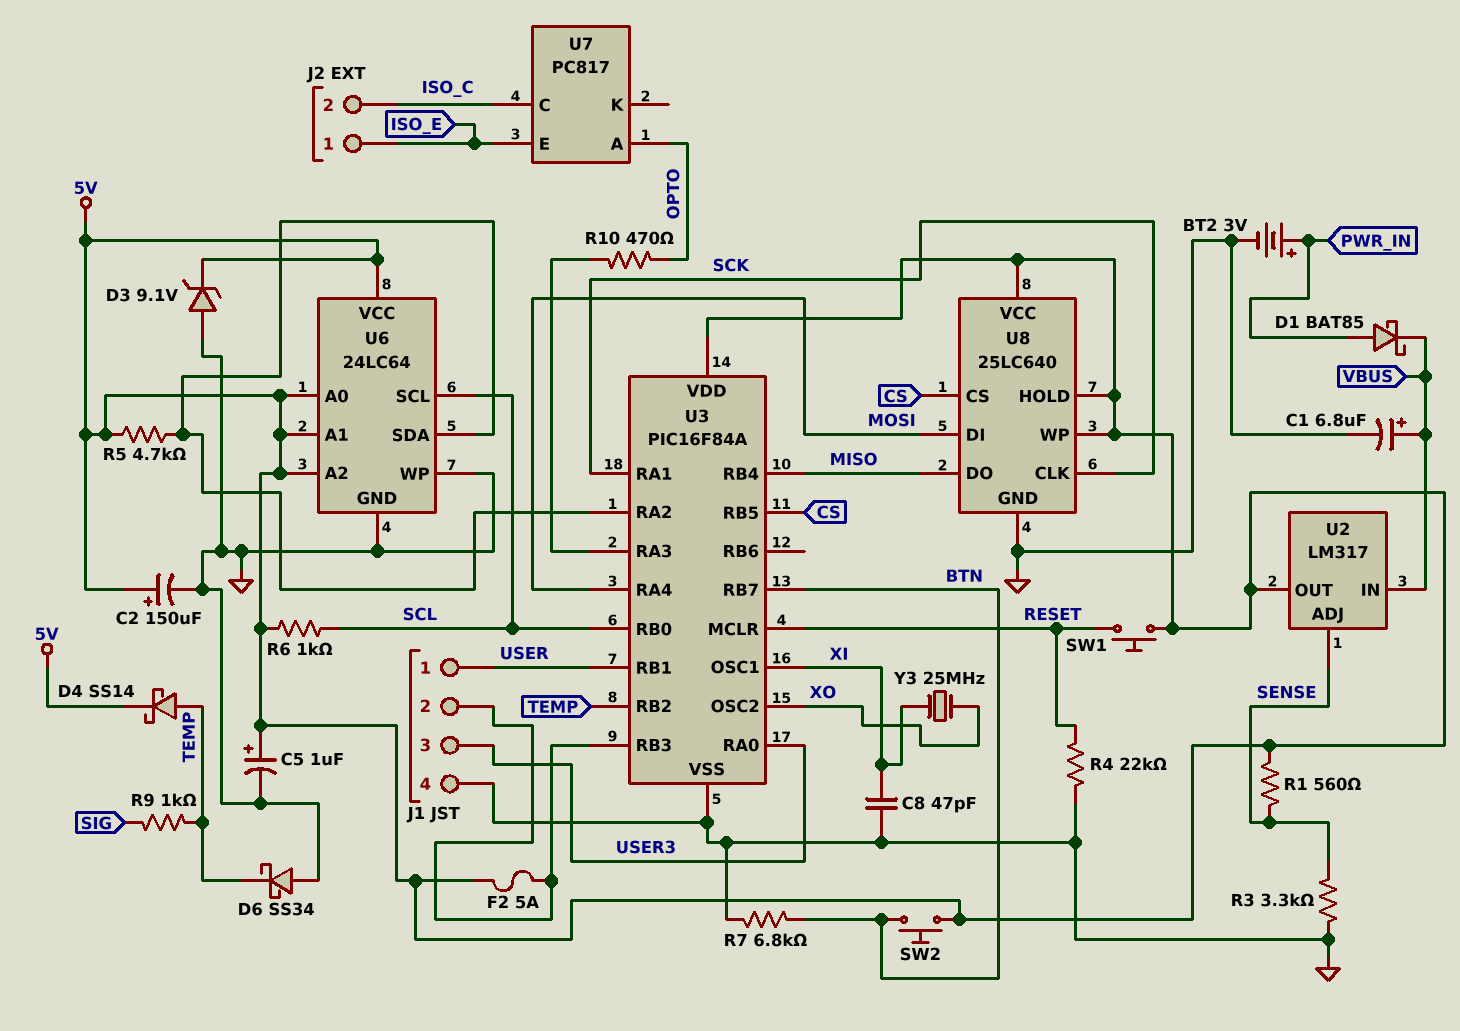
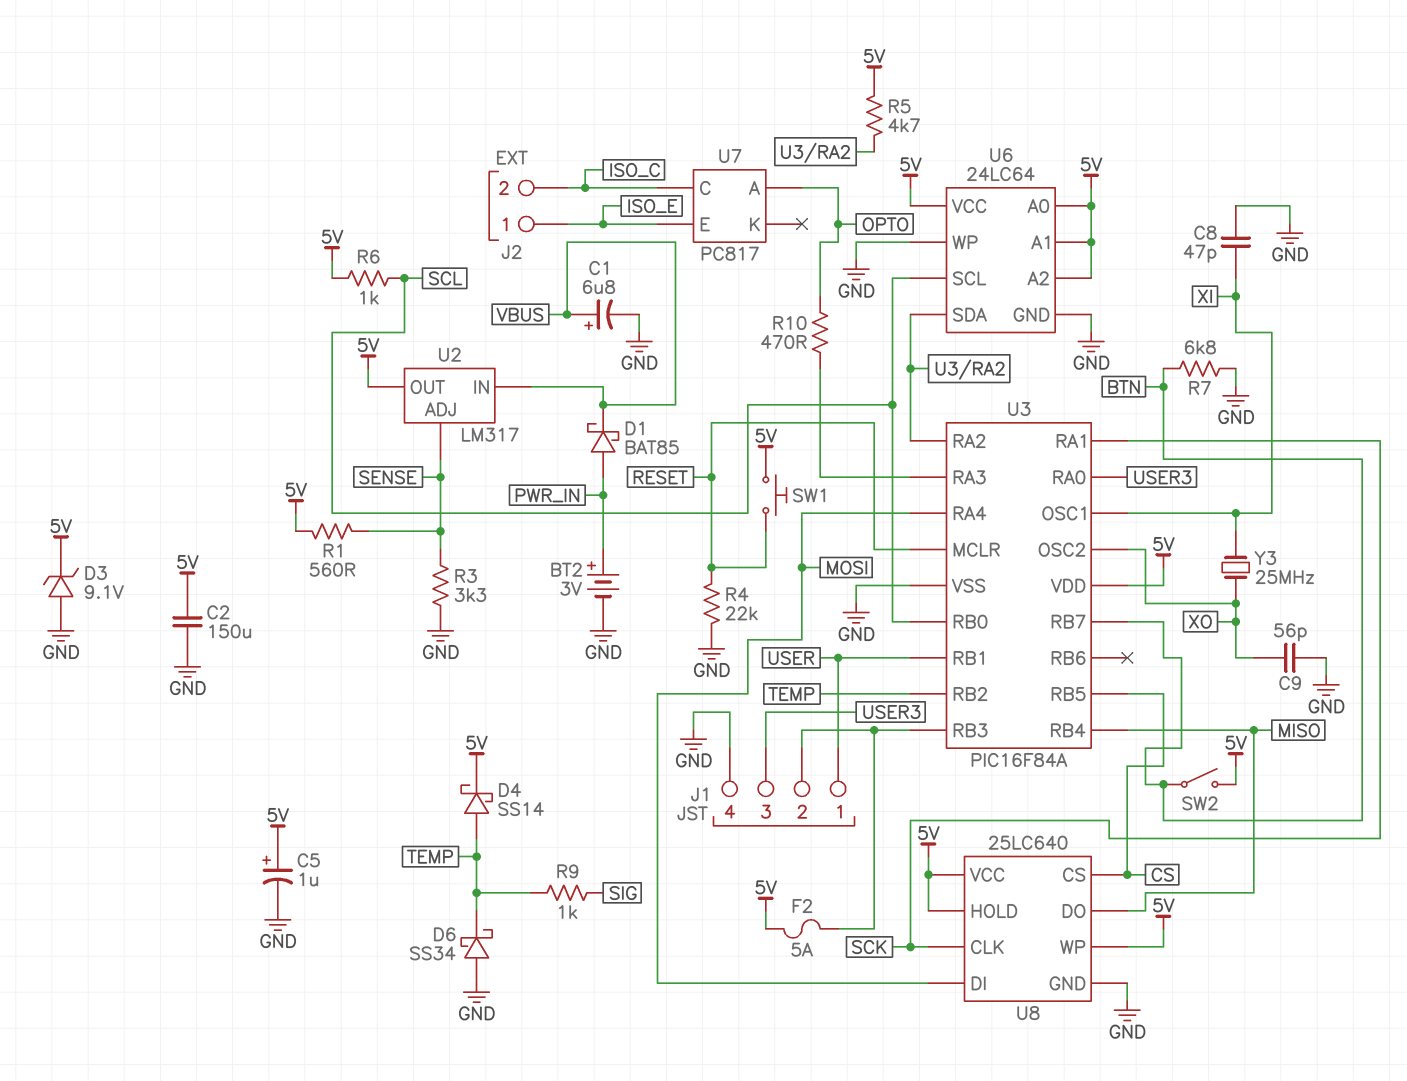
C2: 150uF (plus 5V, minus GND) -> 150uF (5V, GND)
C9: none -> 56pF (GND, XO)
SW2: button (5V, BTN) -> switch (5V, BTN)

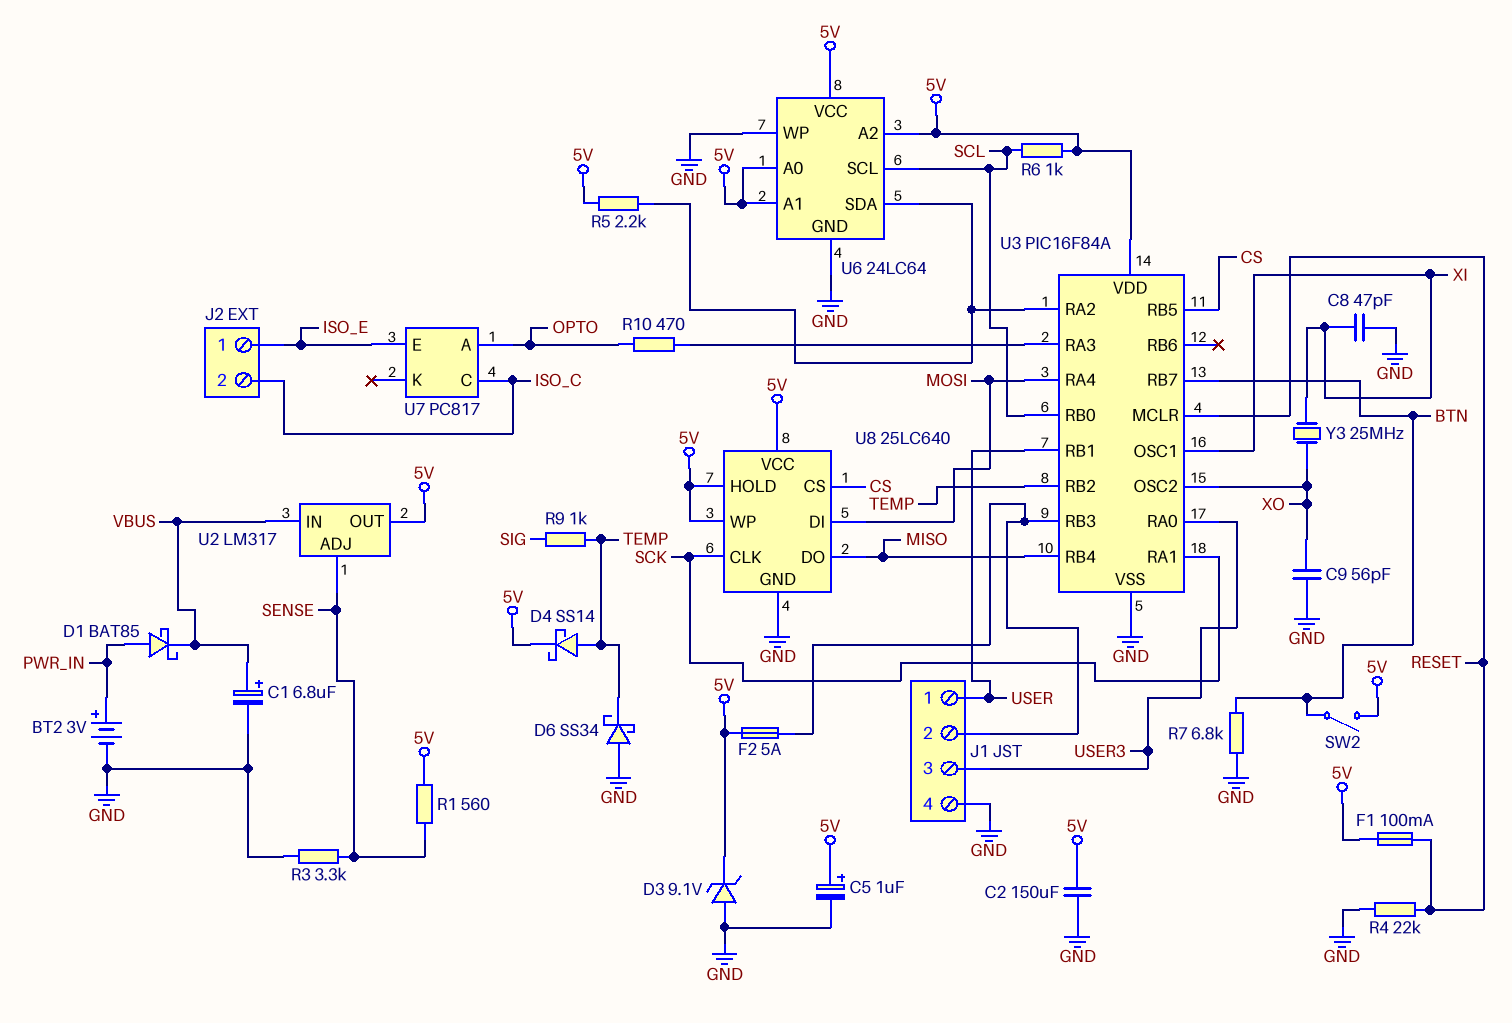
F1: none -> 100mA (5V, RESET)
R5: 4.7k (5V, U3/RA2) -> 2.2k (5V, U3/RA2)
SW1: button (5V, RESET) -> none

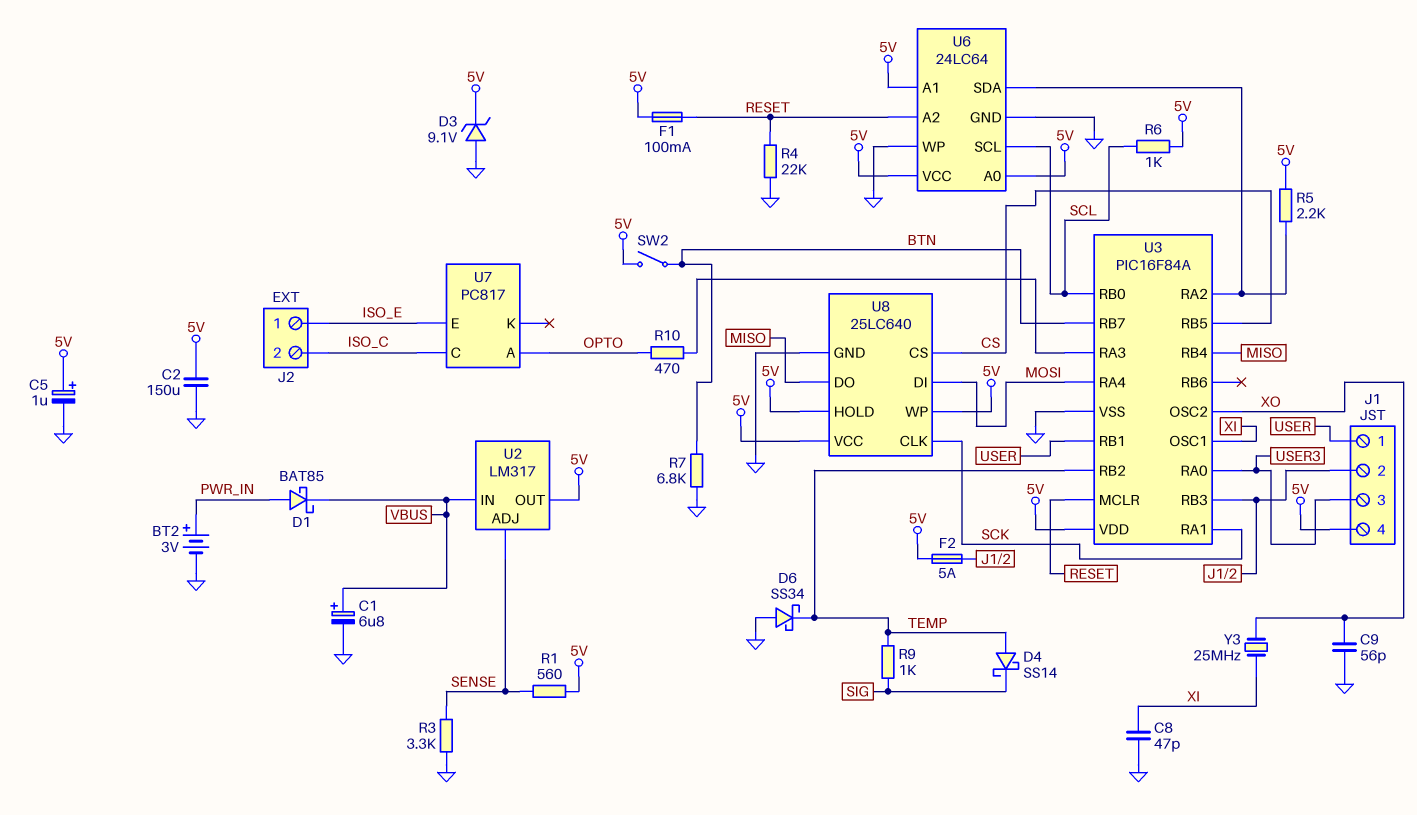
D4: schottky SS14 (A TEMP, K 5V) -> schottky SS14 (A TEMP, K SIG)
J1 pin 4: GND -> 5V
U6 pin A2: 5V -> RESET

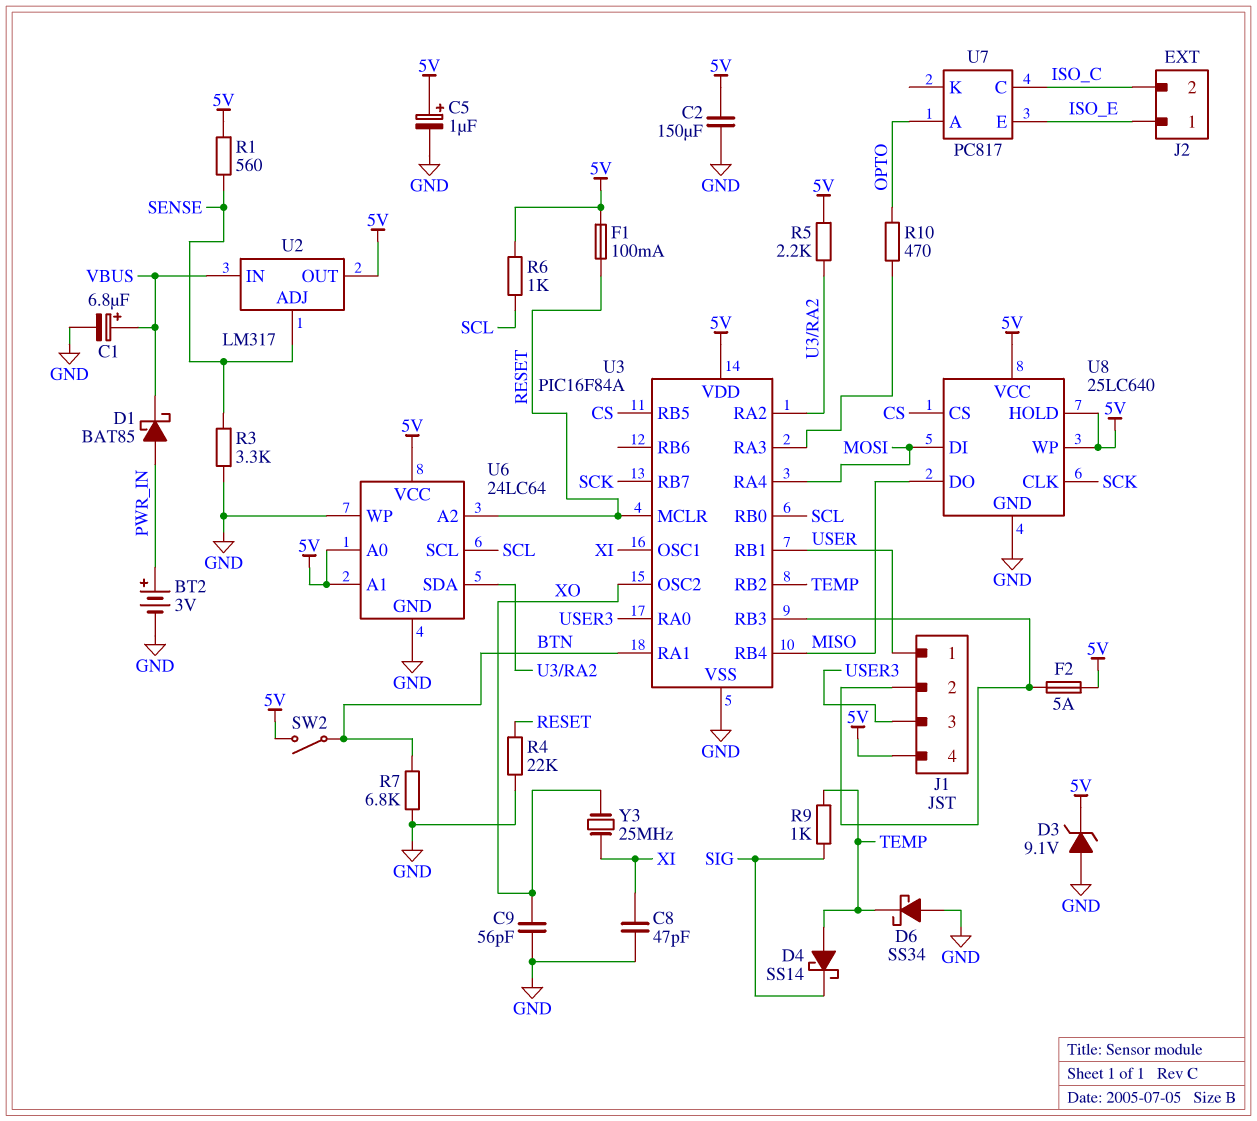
U3 pin RA1: SCK -> BTN
U3 pin RB7: BTN -> SCK

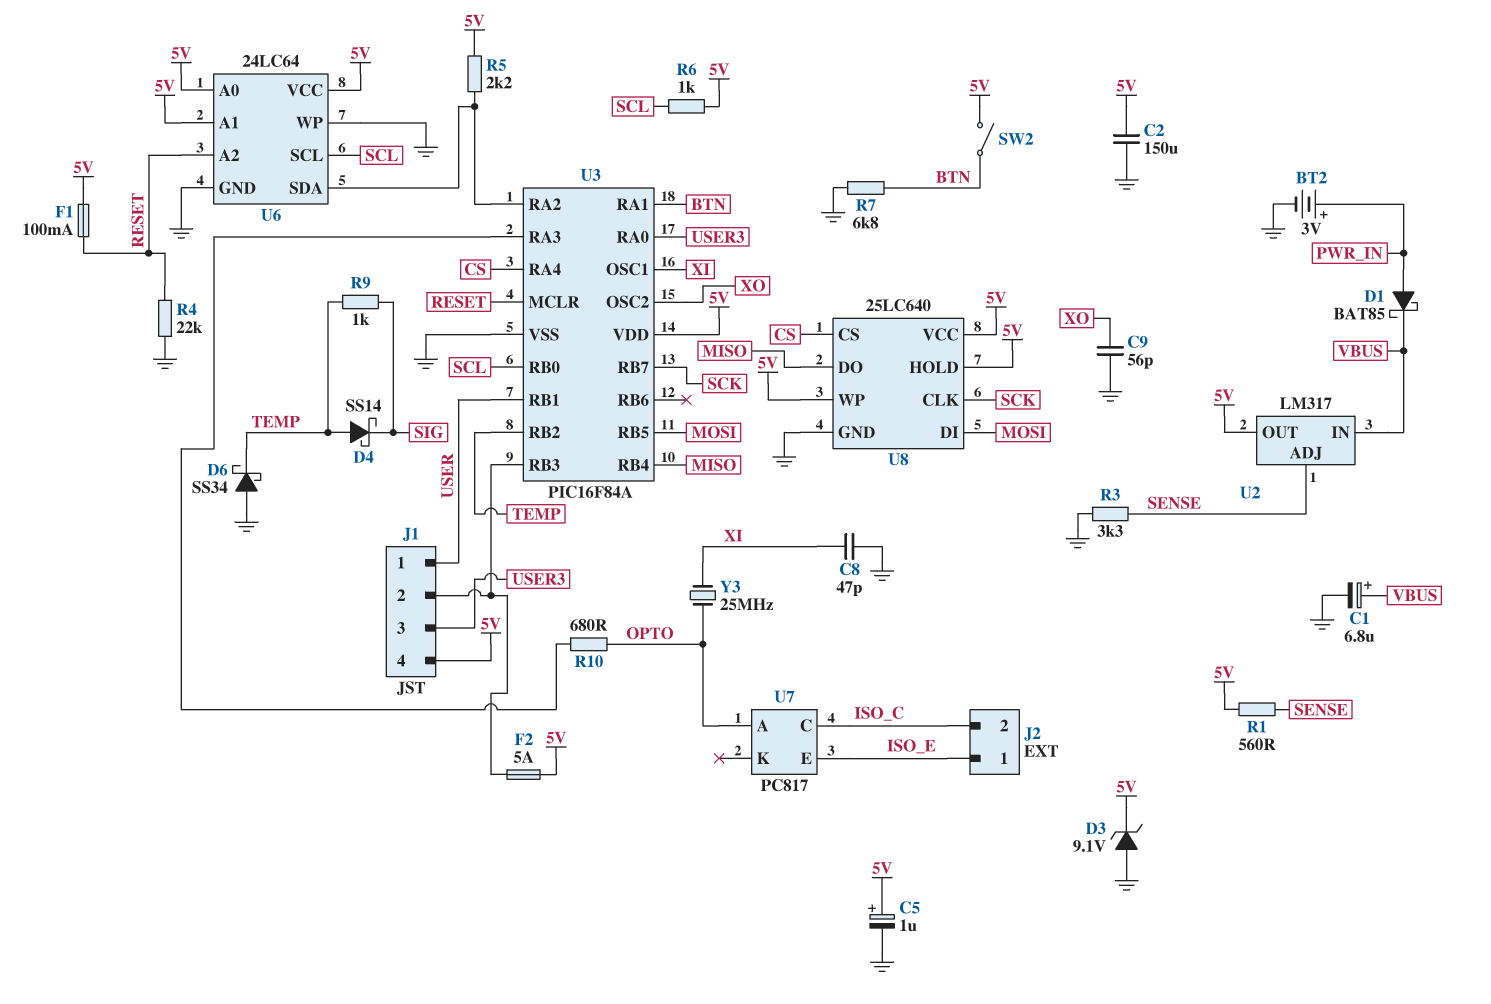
R10: 470 (OPTO, U3/RA3) -> 680 (OPTO, U3/RA3)
U3 pin RA4: MOSI -> CS
U3 pin RB5: CS -> MOSI
Y3: 25MHz (XI, XO) -> 25MHz (OPTO, XI)

